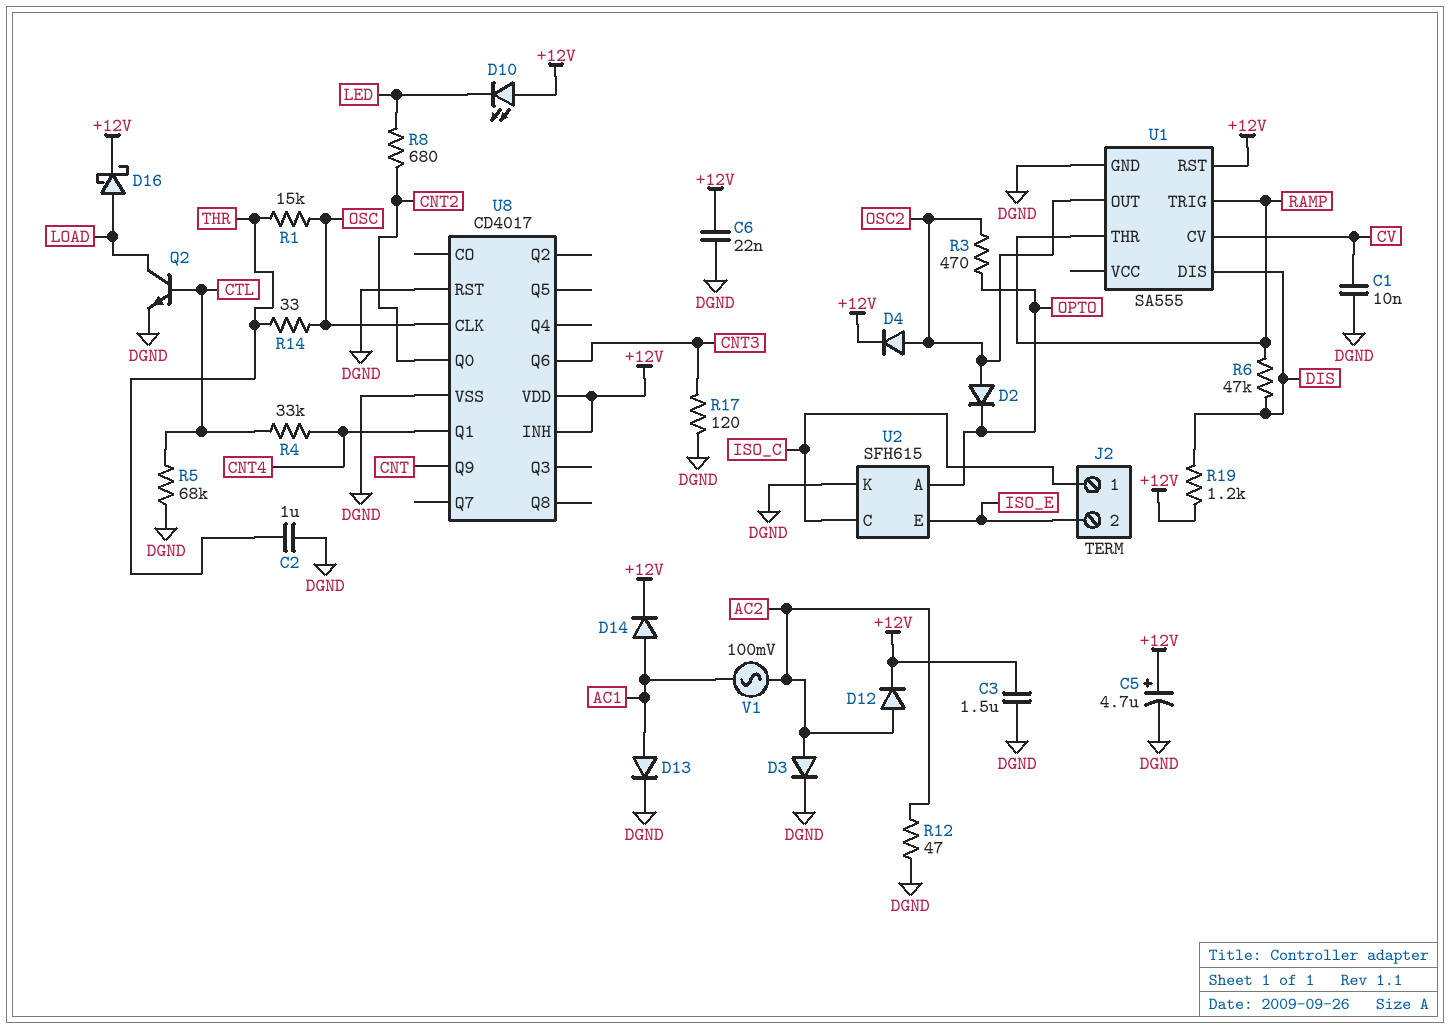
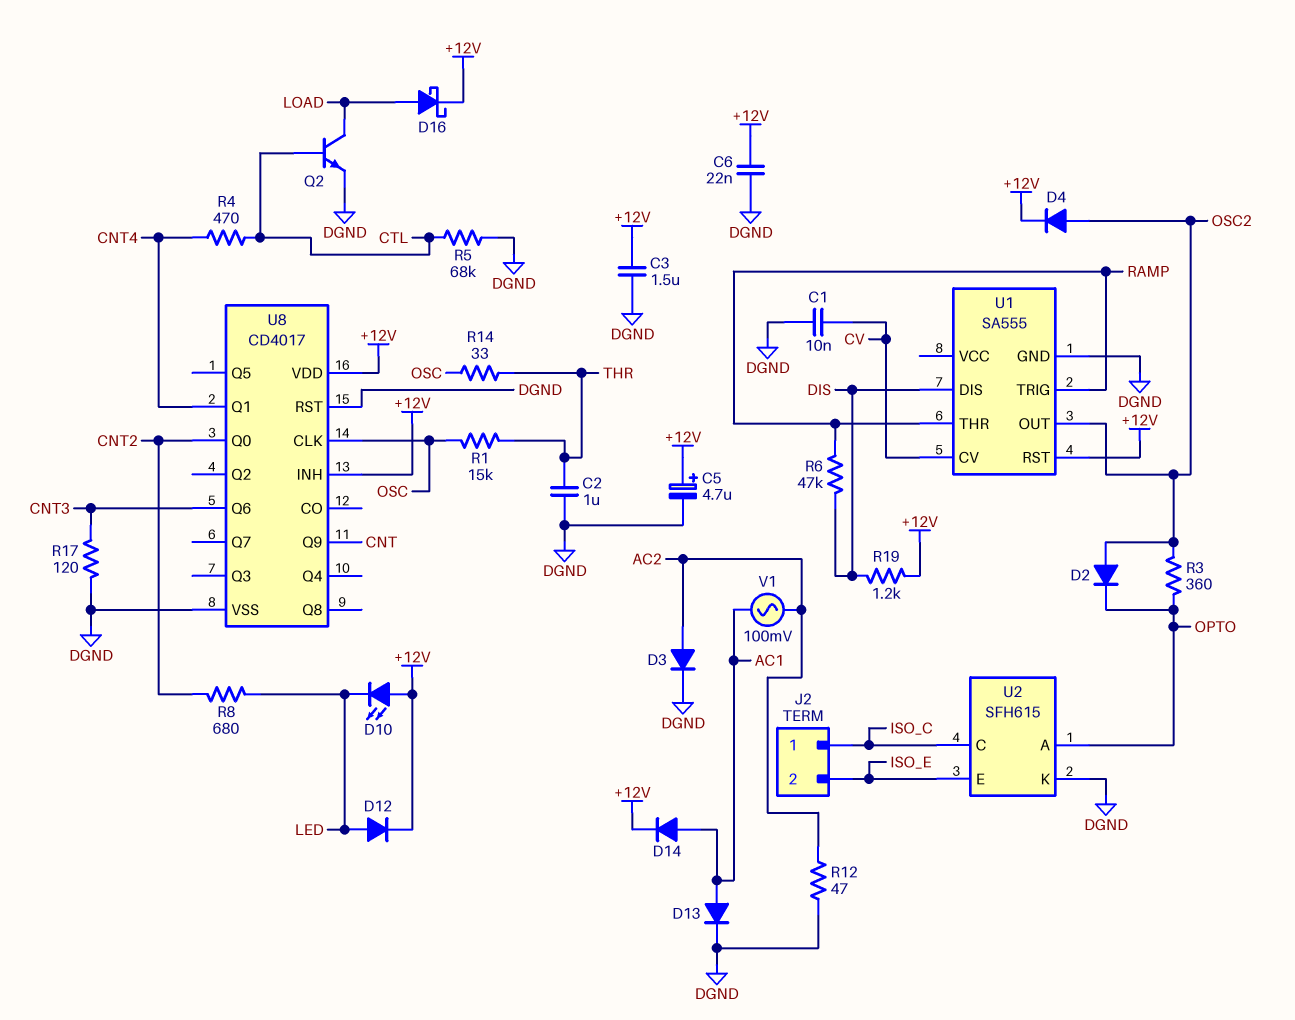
D12: diode (A AC2, K +12V) -> diode (A LED, K +12V)
R3: 470 (OPTO, OSC2) -> 360 (OPTO, OSC2)
R4: 33k (CNT4, CTL) -> 470 (CNT4, CTL)

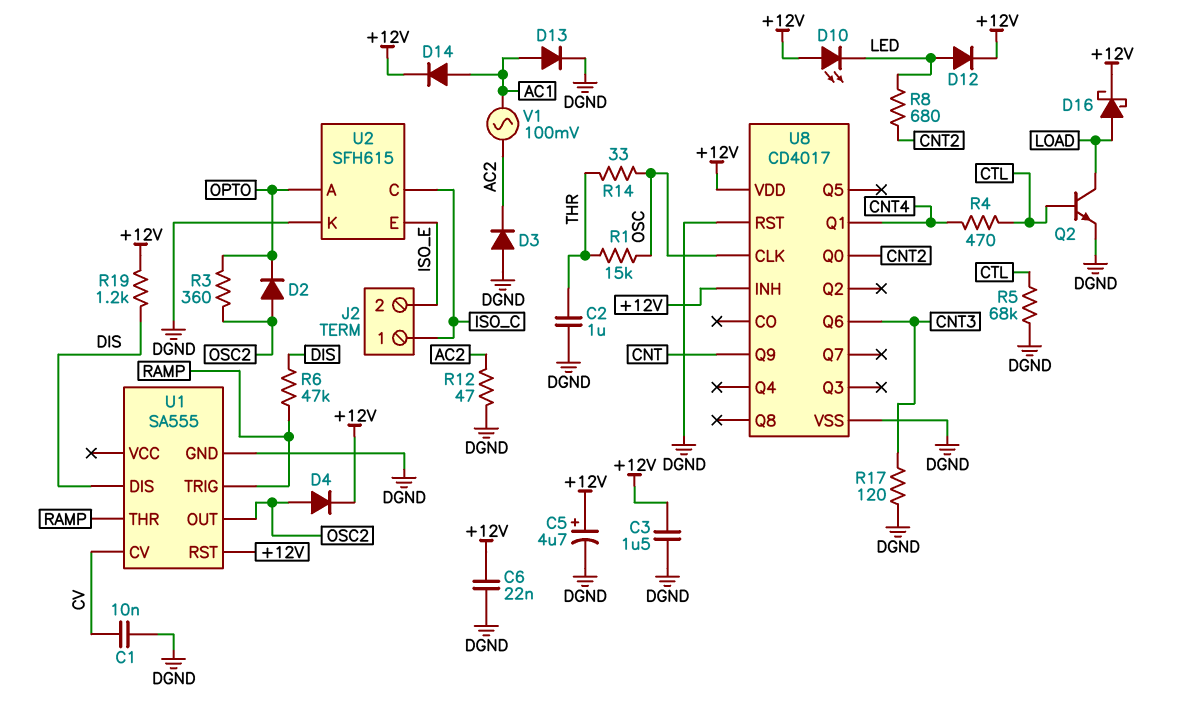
D3: diode (A AC2, K DGND) -> diode (A DGND, K AC2)

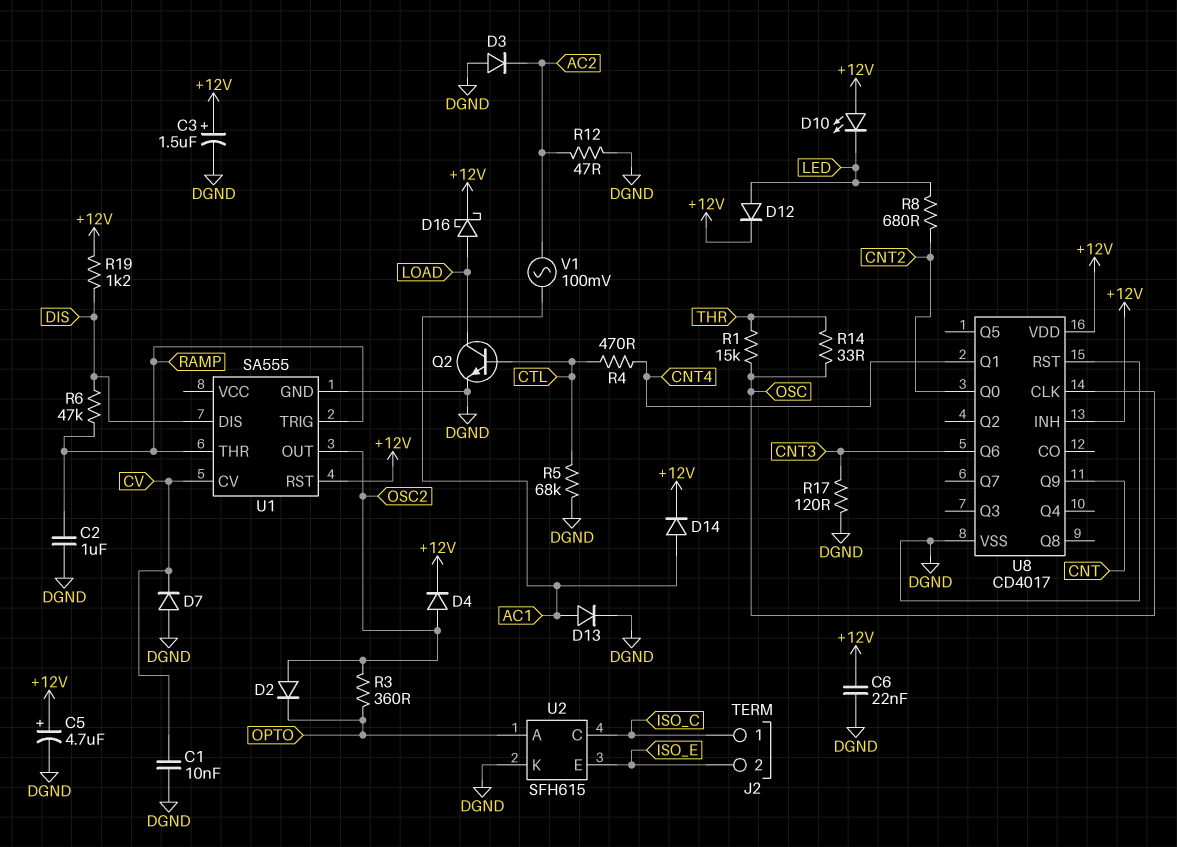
C2: 1uF (DGND, THR) -> 1uF (DGND, RAMP)
C3: 1.5uF (+12V, DGND) -> 1.5uF (plus +12V, minus DGND)
D7: none -> diode (A DGND, K CV)

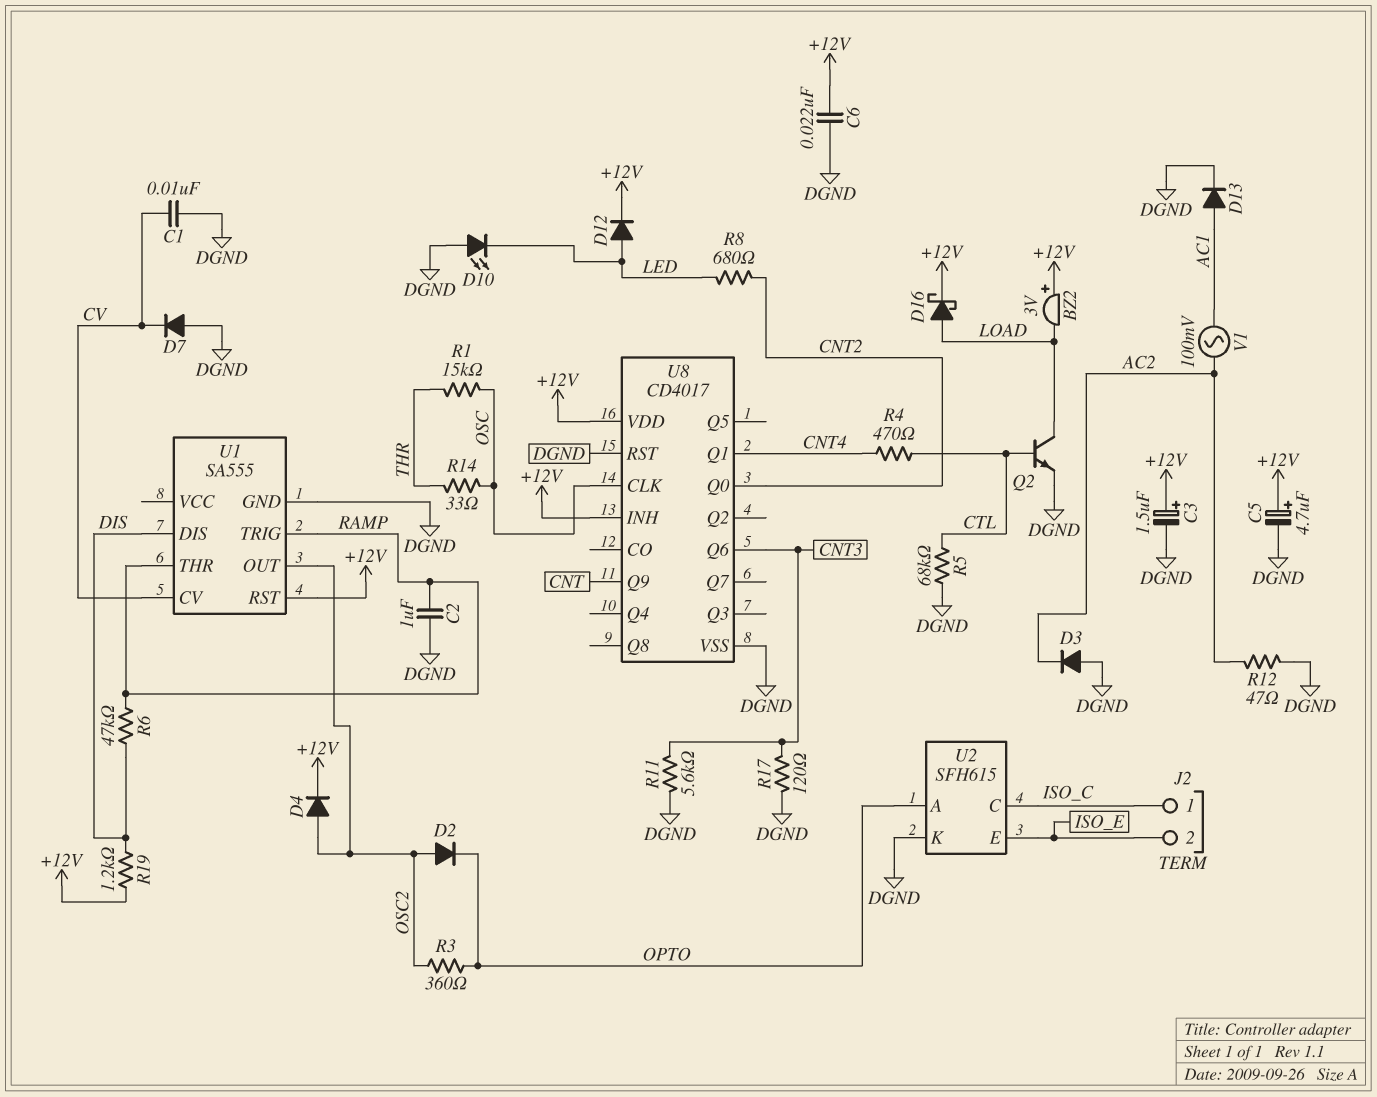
BZ2: none -> buzzer 3V (plus +12V, minus LOAD)
D10: LED (A +12V, K LED) -> LED (A DGND, K LED)
D14: diode (A AC1, K +12V) -> none
R11: none -> 5.6k (CNT3, DGND)

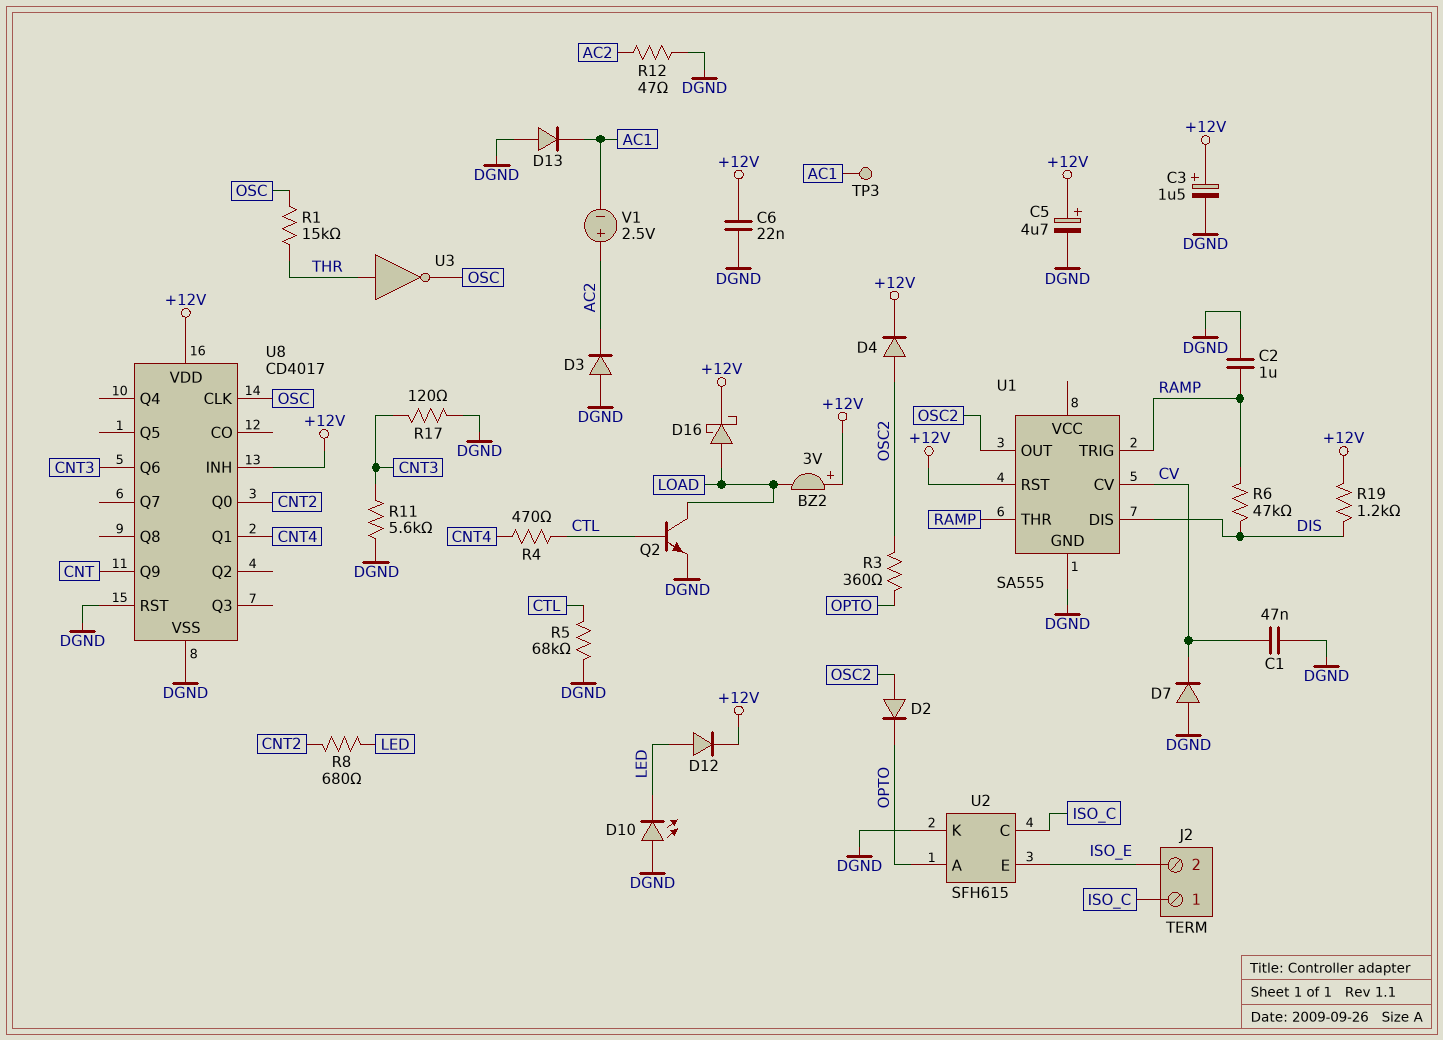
C1: 10nF (CV, DGND) -> 47nF (CV, DGND)
D13: diode (A AC1, K DGND) -> diode (A DGND, K AC1)
R14: 33 (OSC, THR) -> none
TP3: none -> test point (AC1)
U3: none -> NOT (in THR, out OSC)
V1: AC 100mV (AC1, AC2) -> 2.5V (plus AC2, minus AC1)

